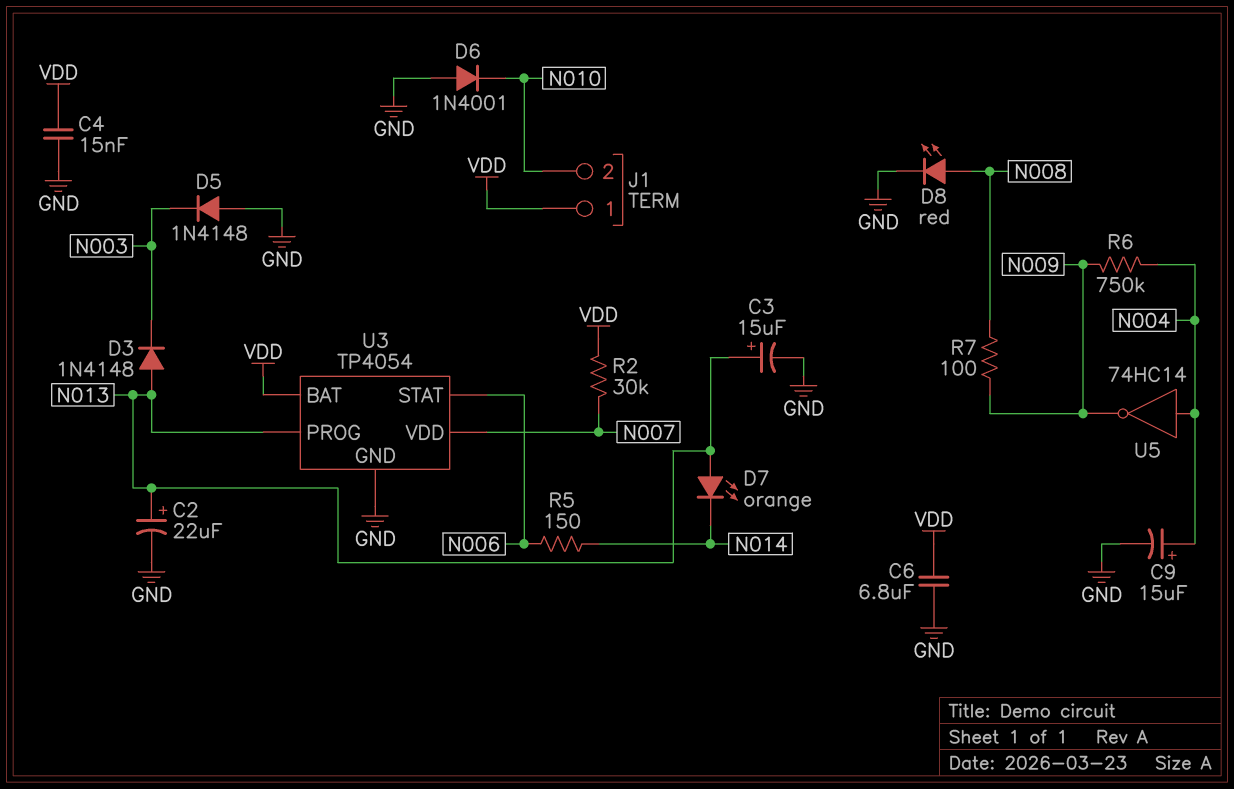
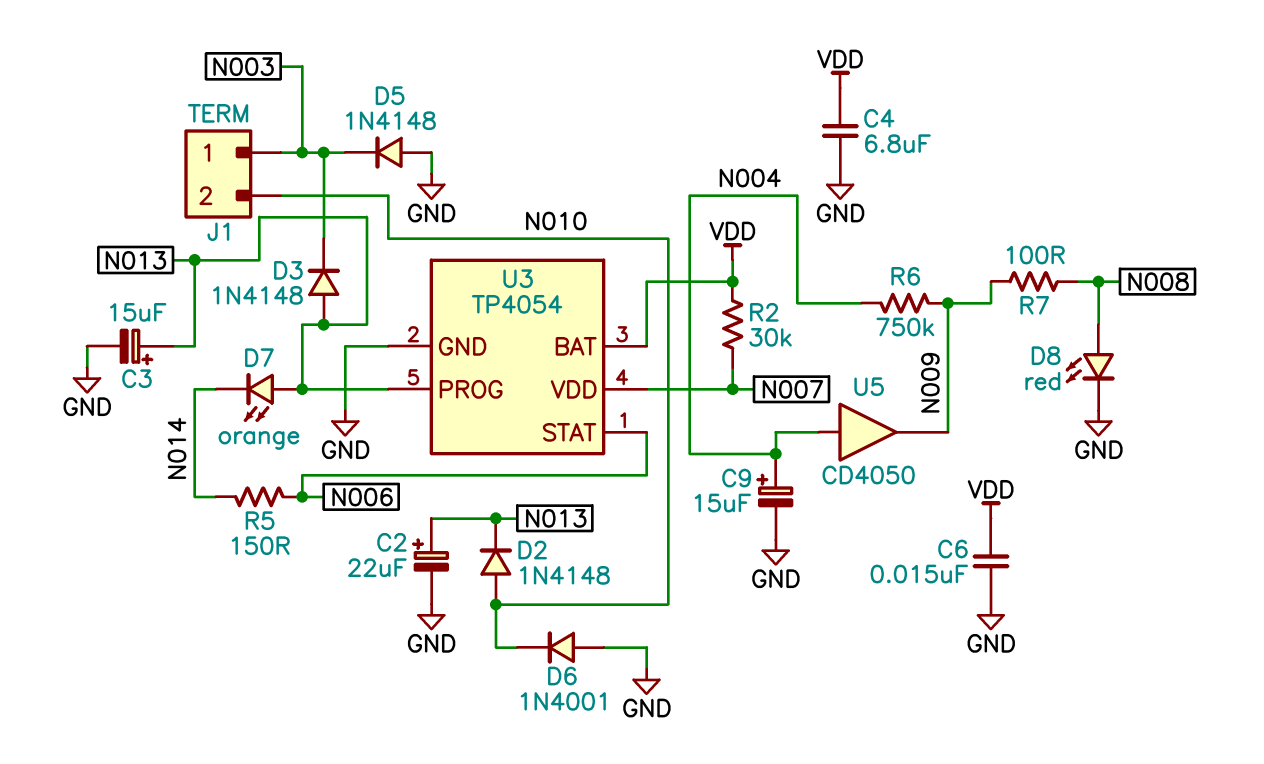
C4: 15nF (GND, VDD) -> 6.8uF (GND, VDD)
C6: 6.8uF (GND, VDD) -> 15nF (GND, VDD)
D2: none -> diode 1N4148 (A N010, K N013)
J1 pin 1: VDD -> N003
U5: NOT 74HC14 (in N004, out N009) -> buffer CD4050 (in N004, out N009)

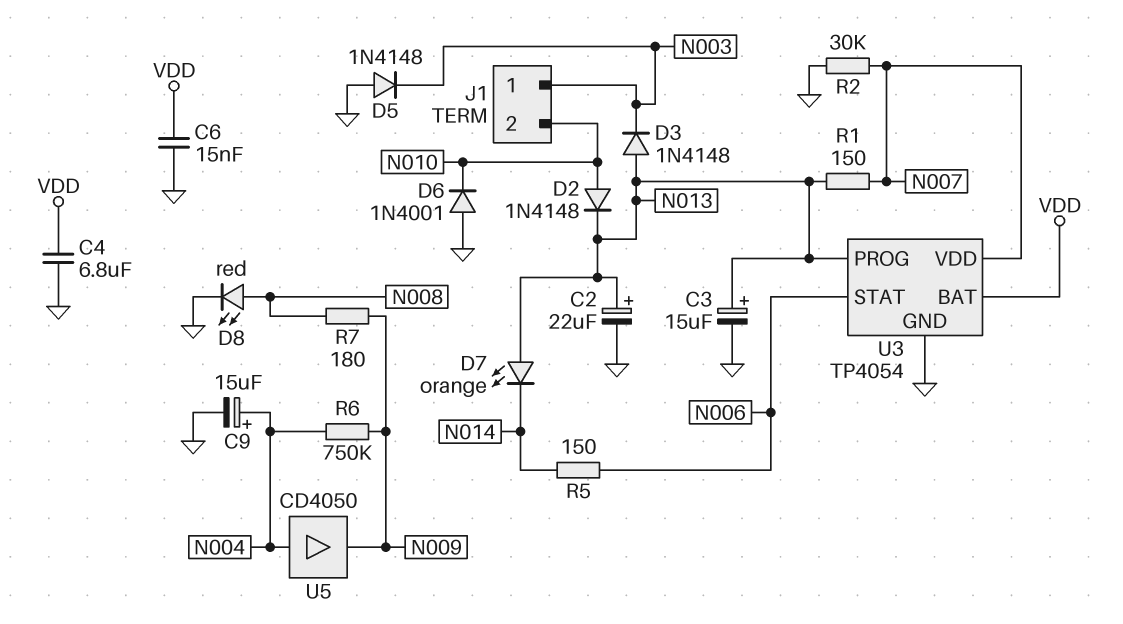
R1: none -> 150 (N007, N013)
R2: 30k (N007, VDD) -> 30k (GND, N007)
R7: 100 (N008, N009) -> 180 (N008, N009)

